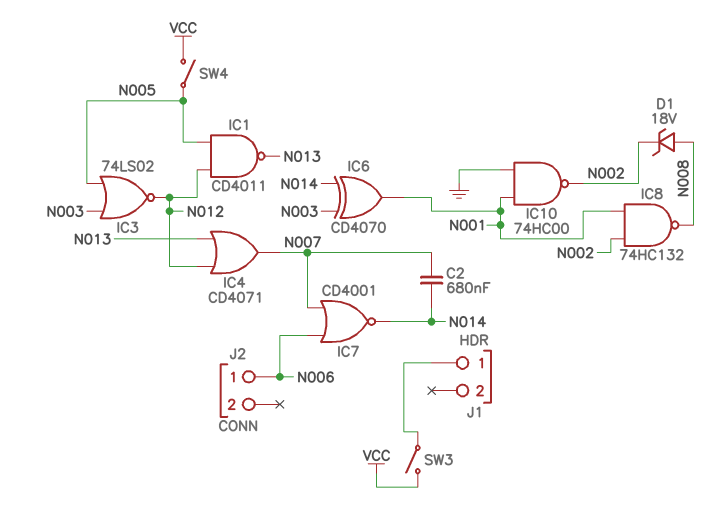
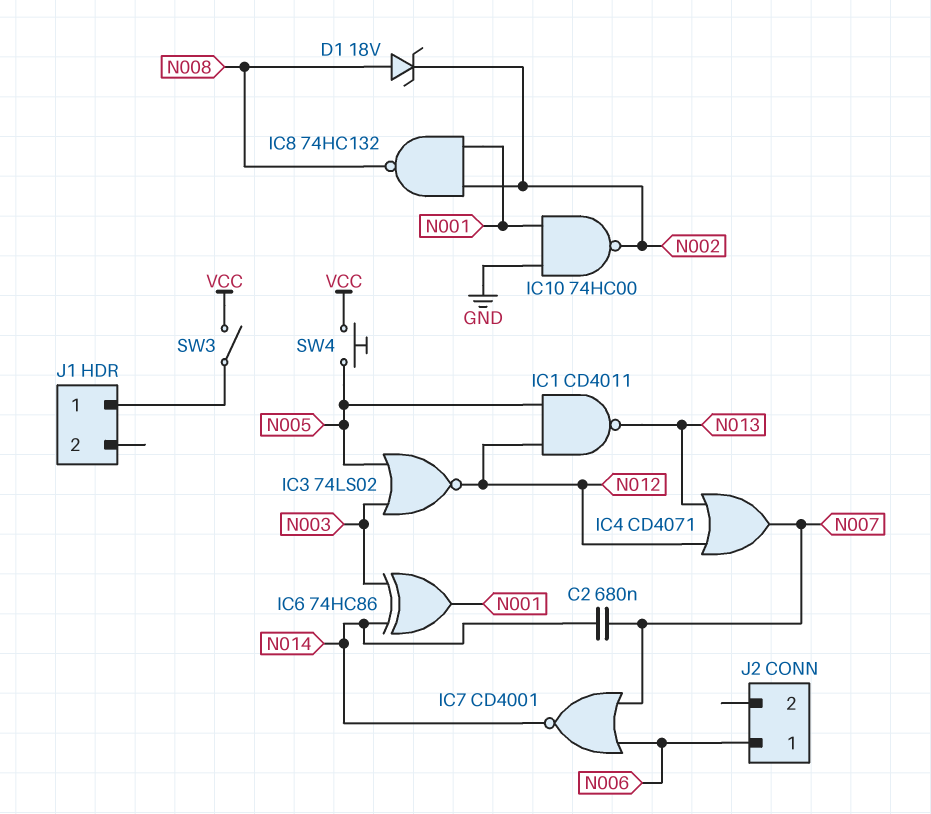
IC6: XOR CD4070 (in N003, in N014, out N001) -> XOR 74HC86 (in N003, in N014, out N001)
SW4: switch (N005, VCC) -> button (N005, VCC)

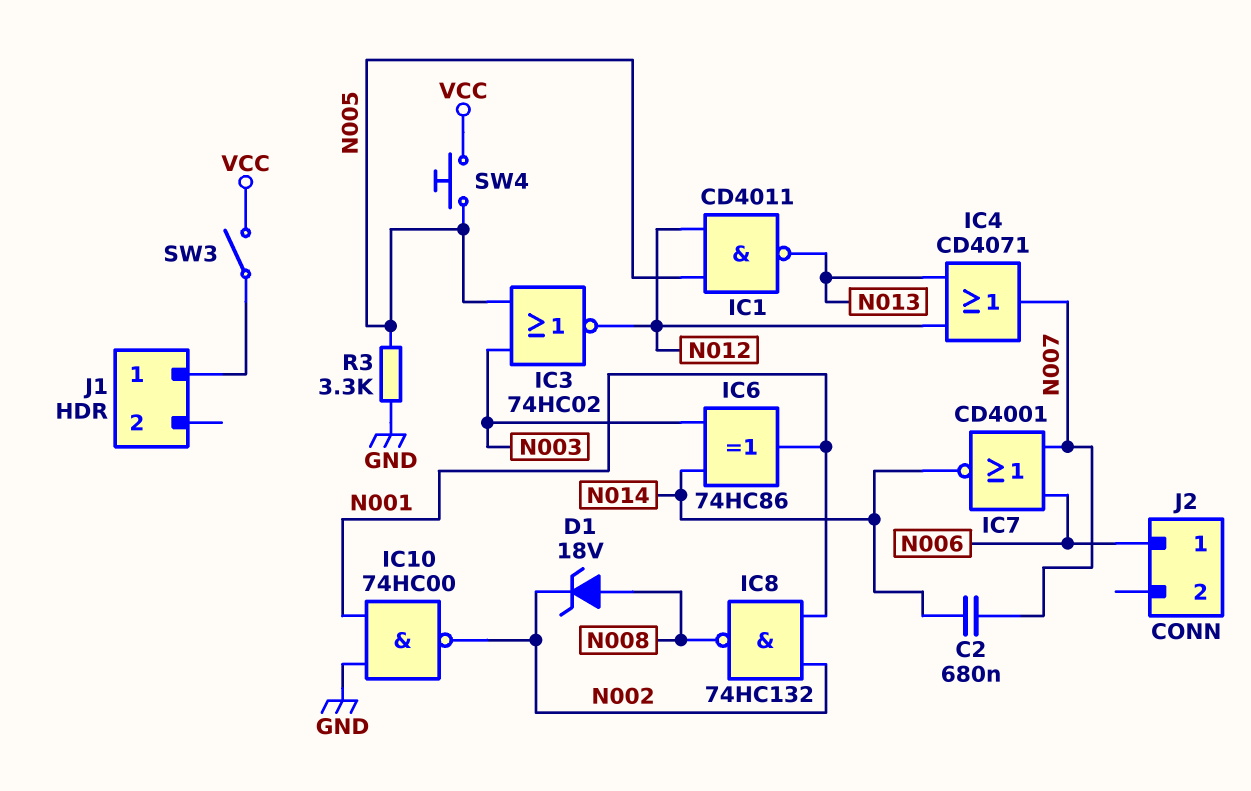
IC3: NOR 74LS02 (in N003, in N005, out N012) -> NOR 74HC02 (in N003, in N005, out N012)
R3: none -> 3.3k (GND, N005)

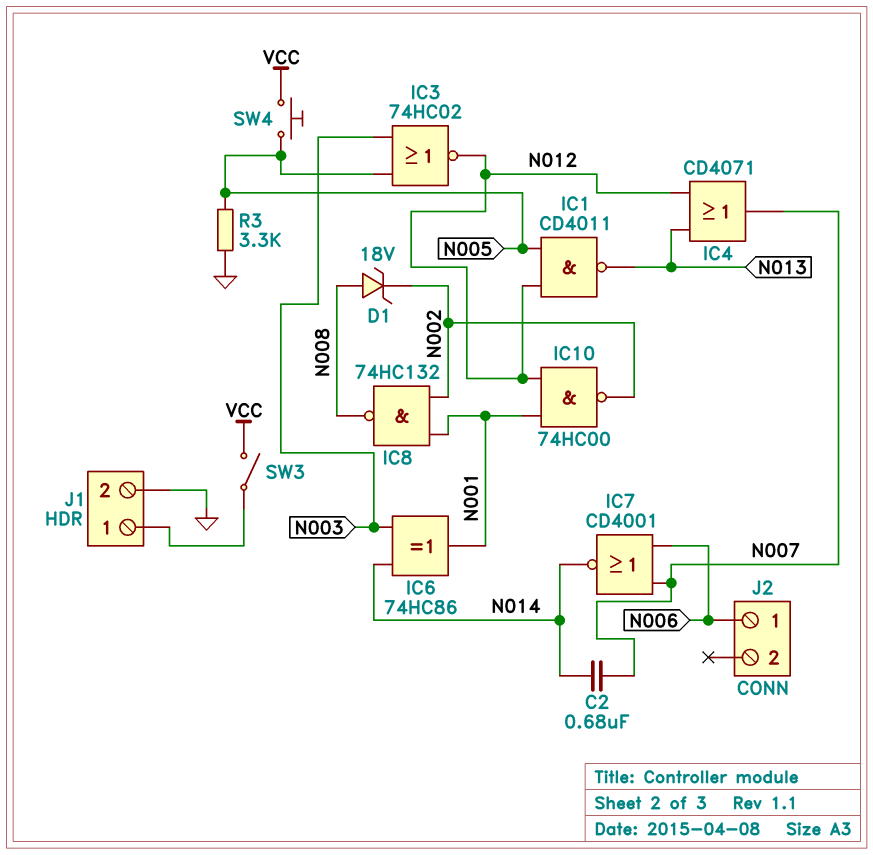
IC10: NAND 74HC00 (in GND, in N001, out N002) -> NAND 74HC00 (in N001, in N012, out N002)
J1 pin 2: none -> GND

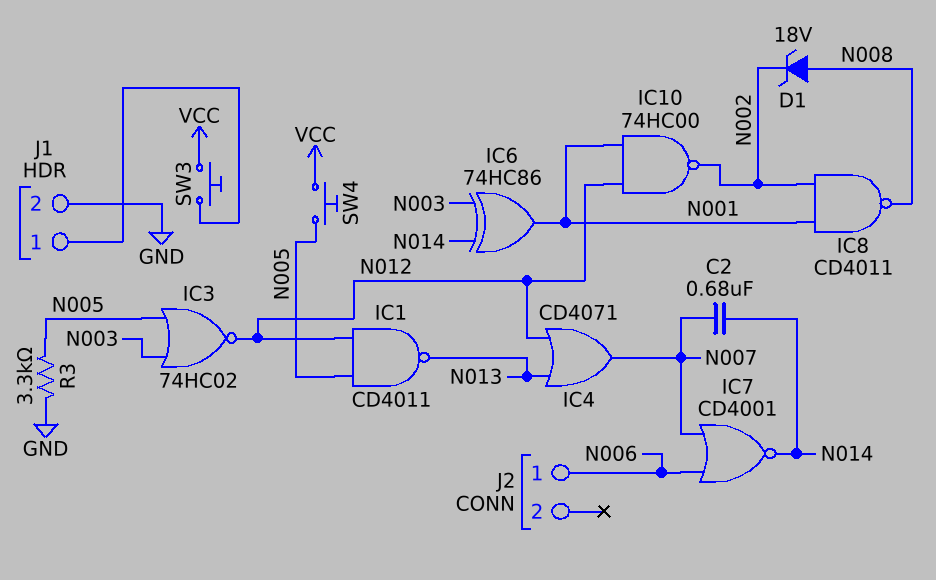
IC8: NAND 74HC132 (in N001, in N002, out N008) -> NAND CD4011 (in N001, in N002, out N008)
SW3: switch (J1/1, VCC) -> button (J1/1, VCC)

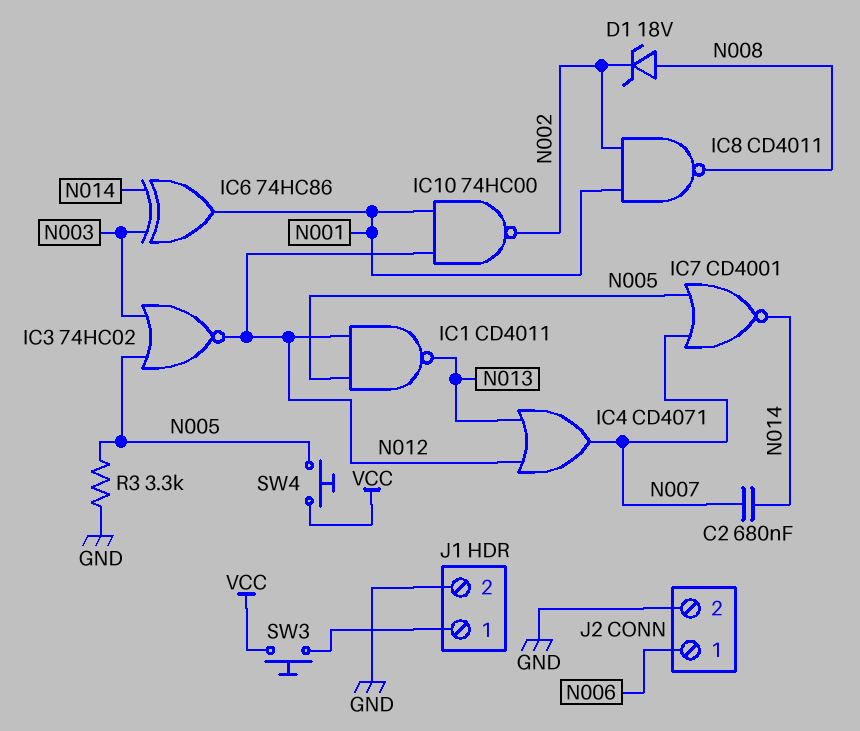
IC7: NOR CD4001 (in N006, in N007, out N014) -> NOR CD4001 (in N005, in N007, out N014)
J2 pin 2: none -> GND

